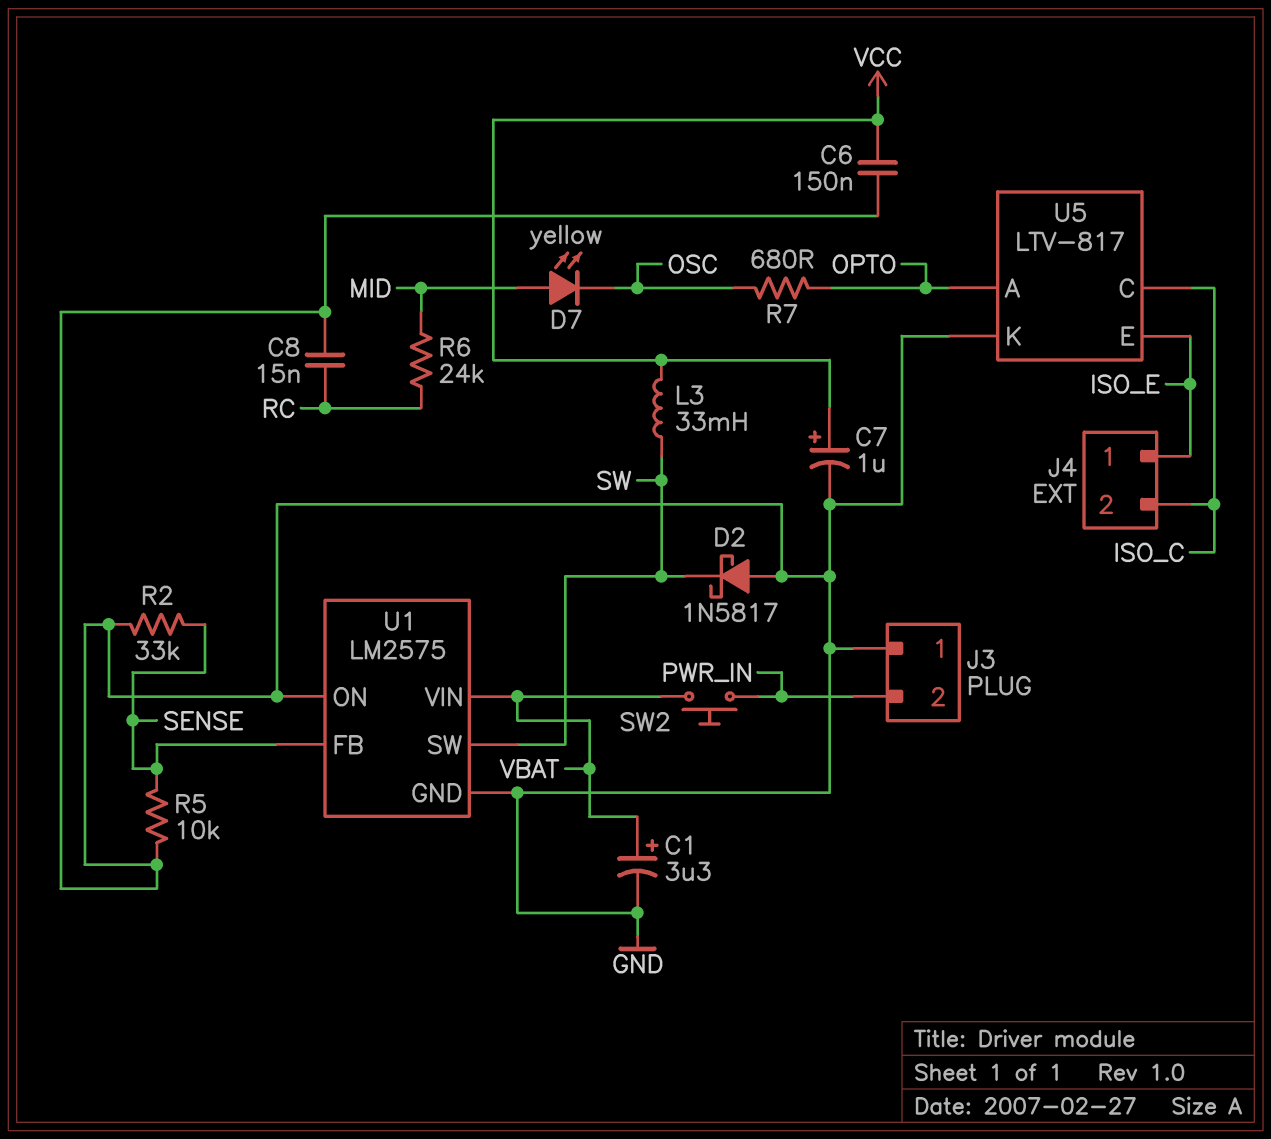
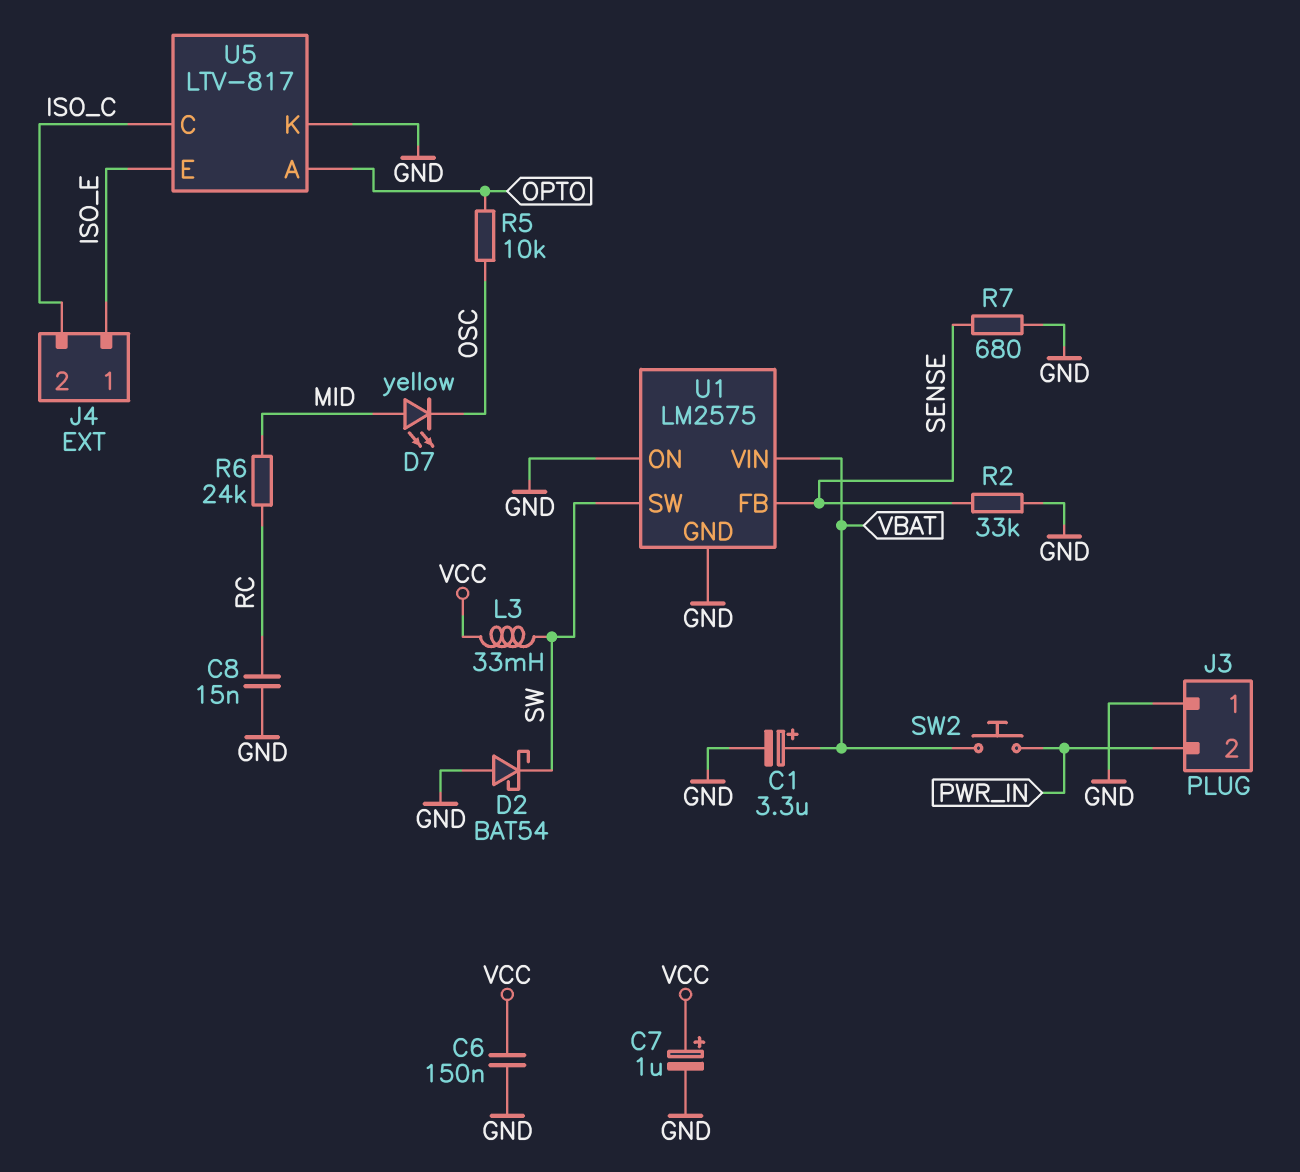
D2: schottky 1N5817 (A GND, K SW) -> schottky BAT54 (A GND, K SW)
R5: 10k (GND, SENSE) -> 10k (OPTO, OSC)
R7: 680 (OPTO, OSC) -> 680 (GND, SENSE)

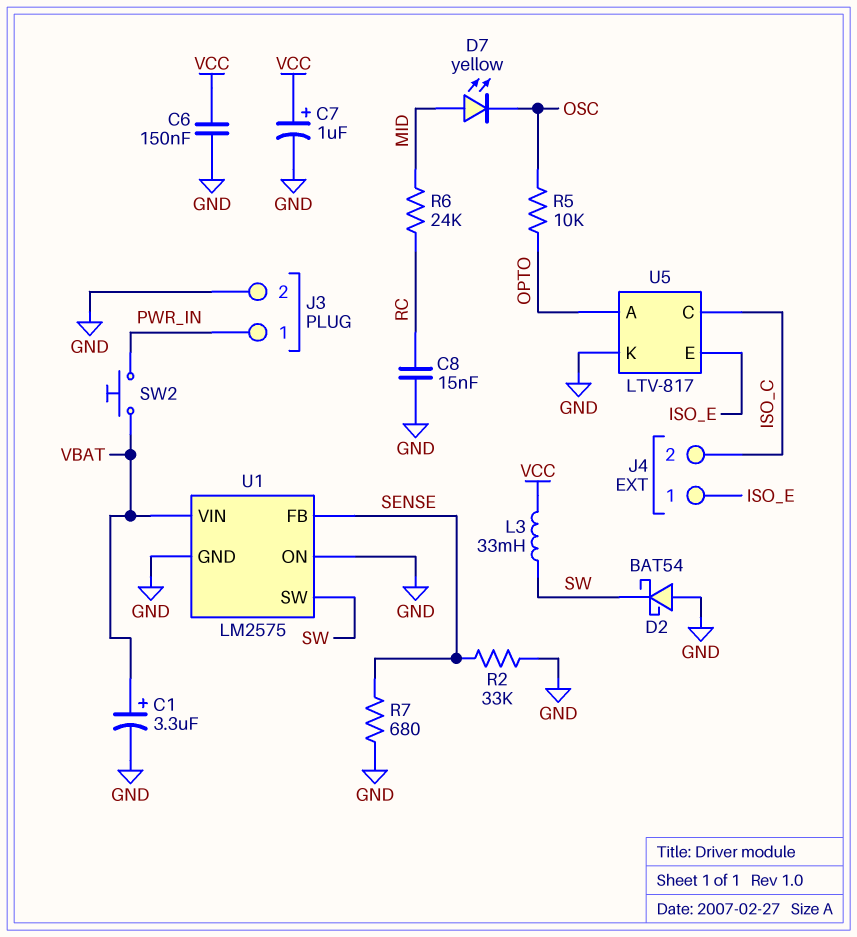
J3 pin 1: GND -> PWR_IN
J3 pin 2: PWR_IN -> GND

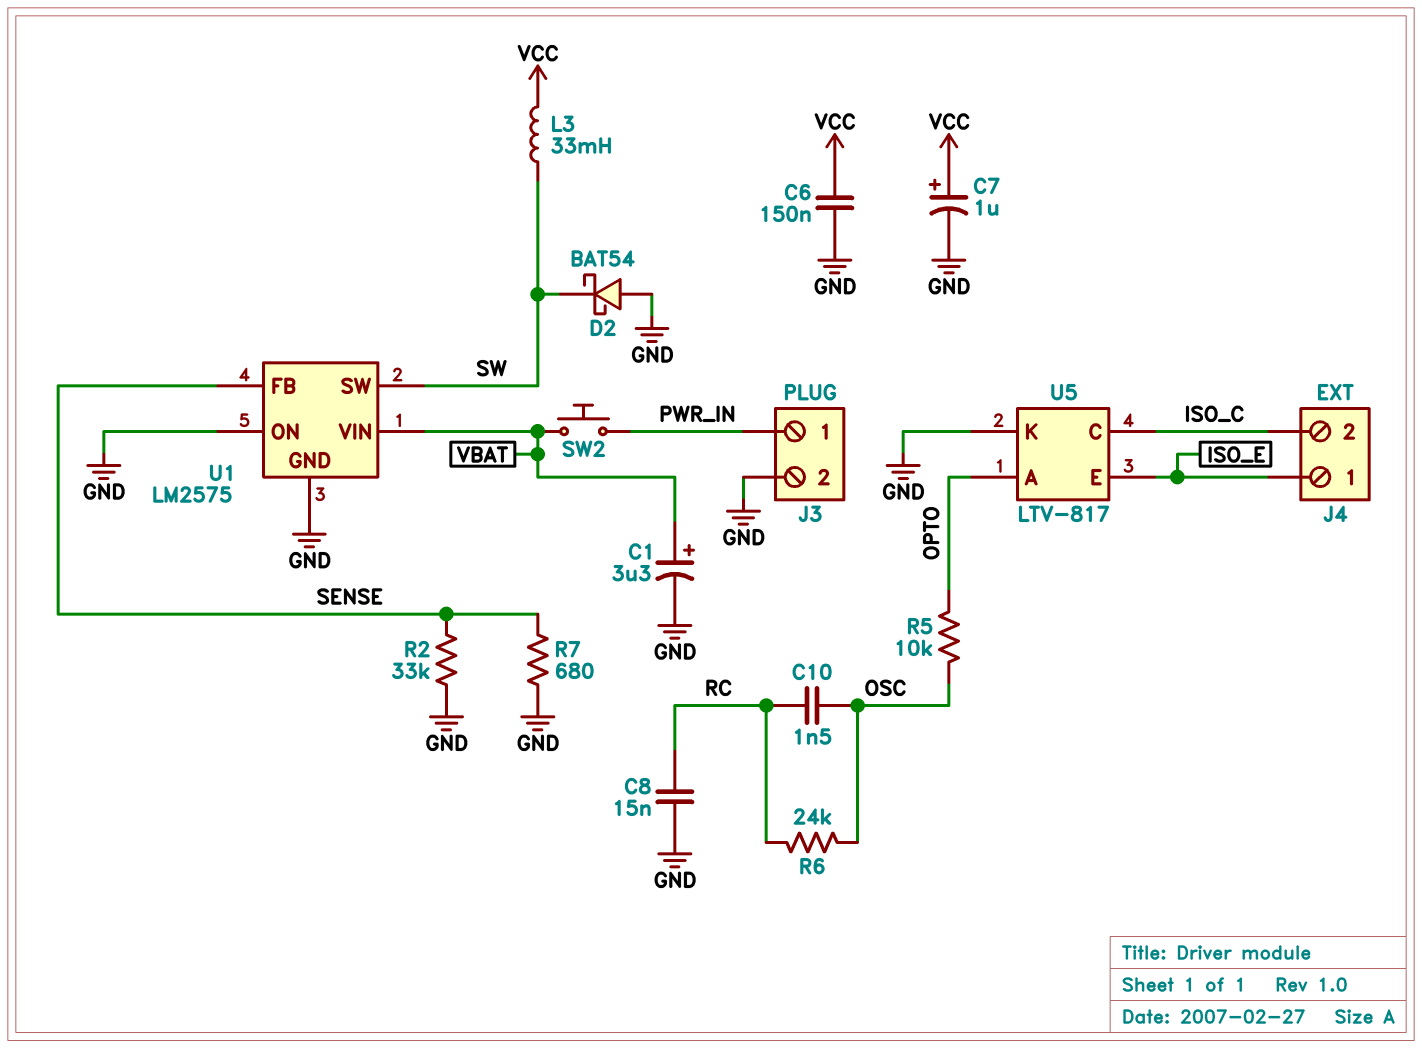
C10: none -> 1.5nF (OSC, RC)
D7: LED yellow (A MID, K OSC) -> none
R6: 24k (MID, RC) -> 24k (OSC, RC)

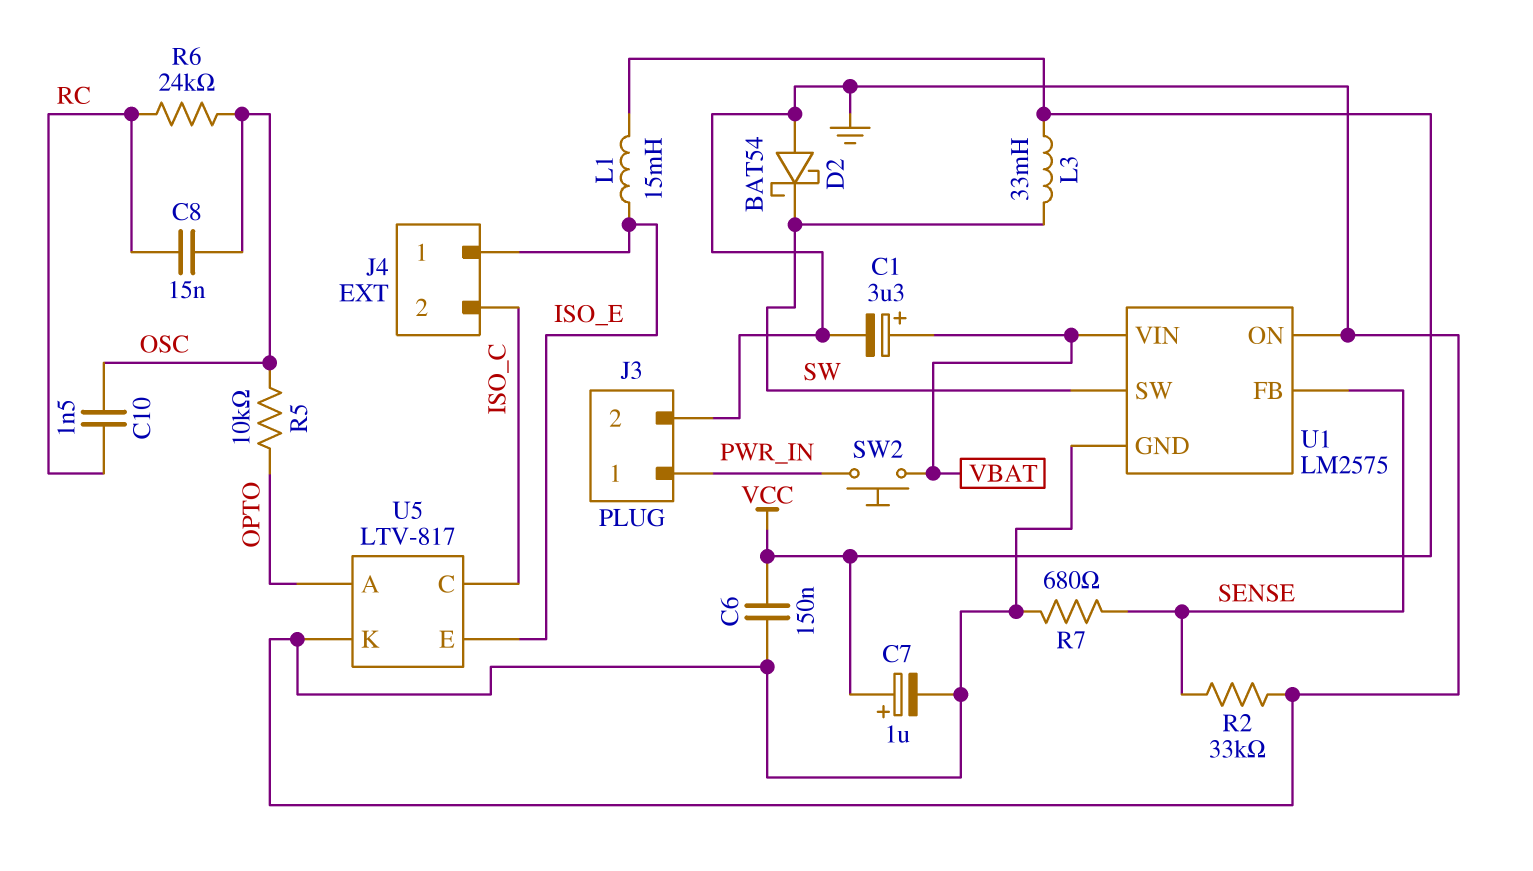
C8: 15nF (GND, RC) -> 15nF (OSC, RC)
L1: none -> 15mH (ISO_E, VCC)

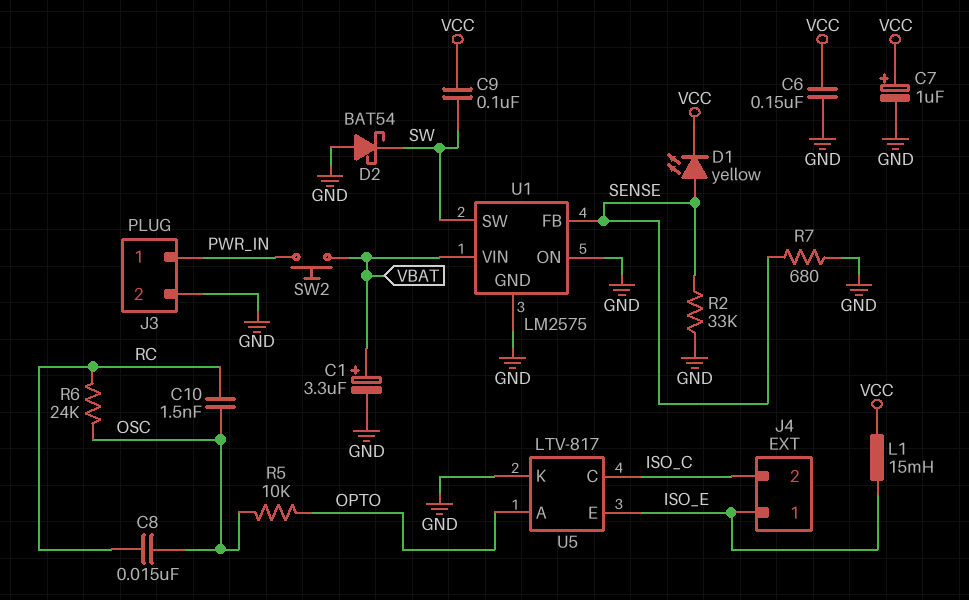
C9: none -> 100nF (SW, VCC)
D1: none -> LED yellow (A SENSE, K VCC)
L3: 33mH (SW, VCC) -> none

